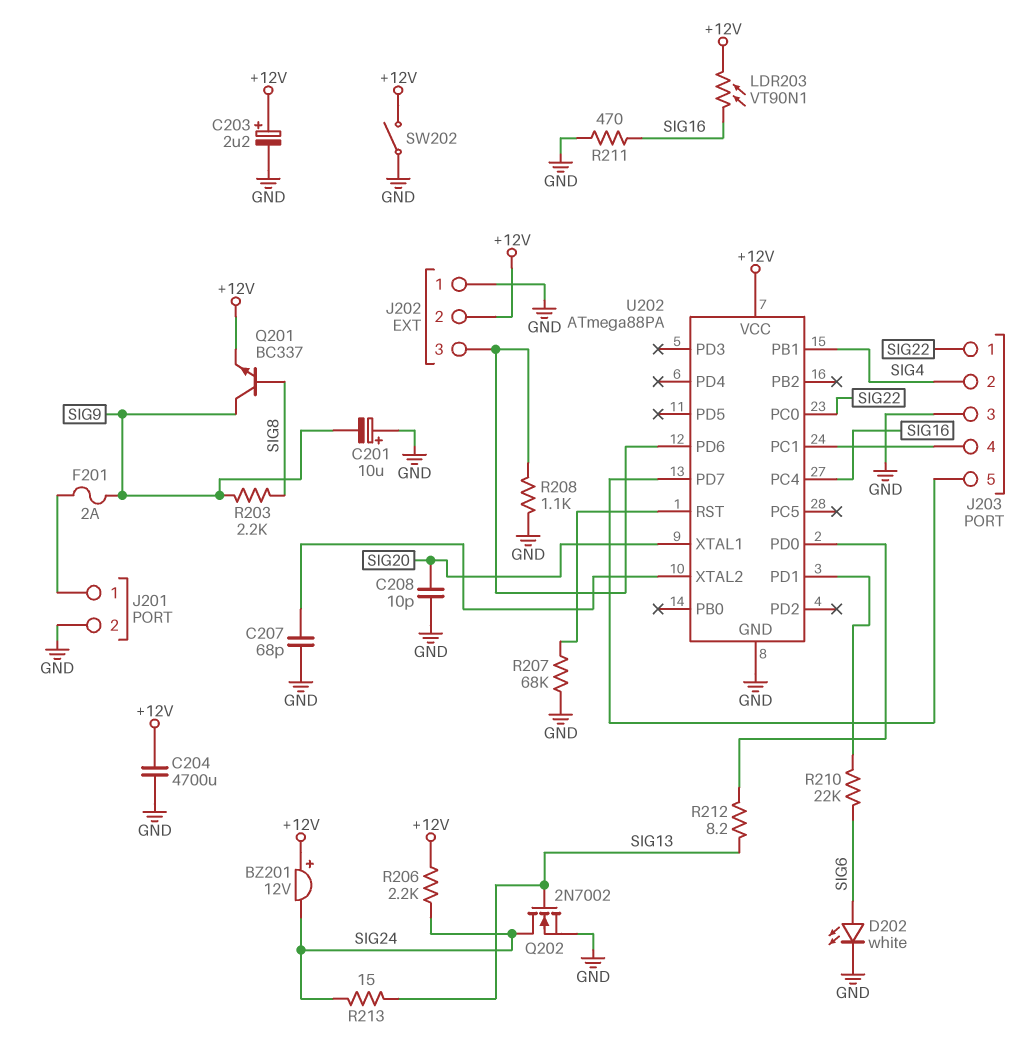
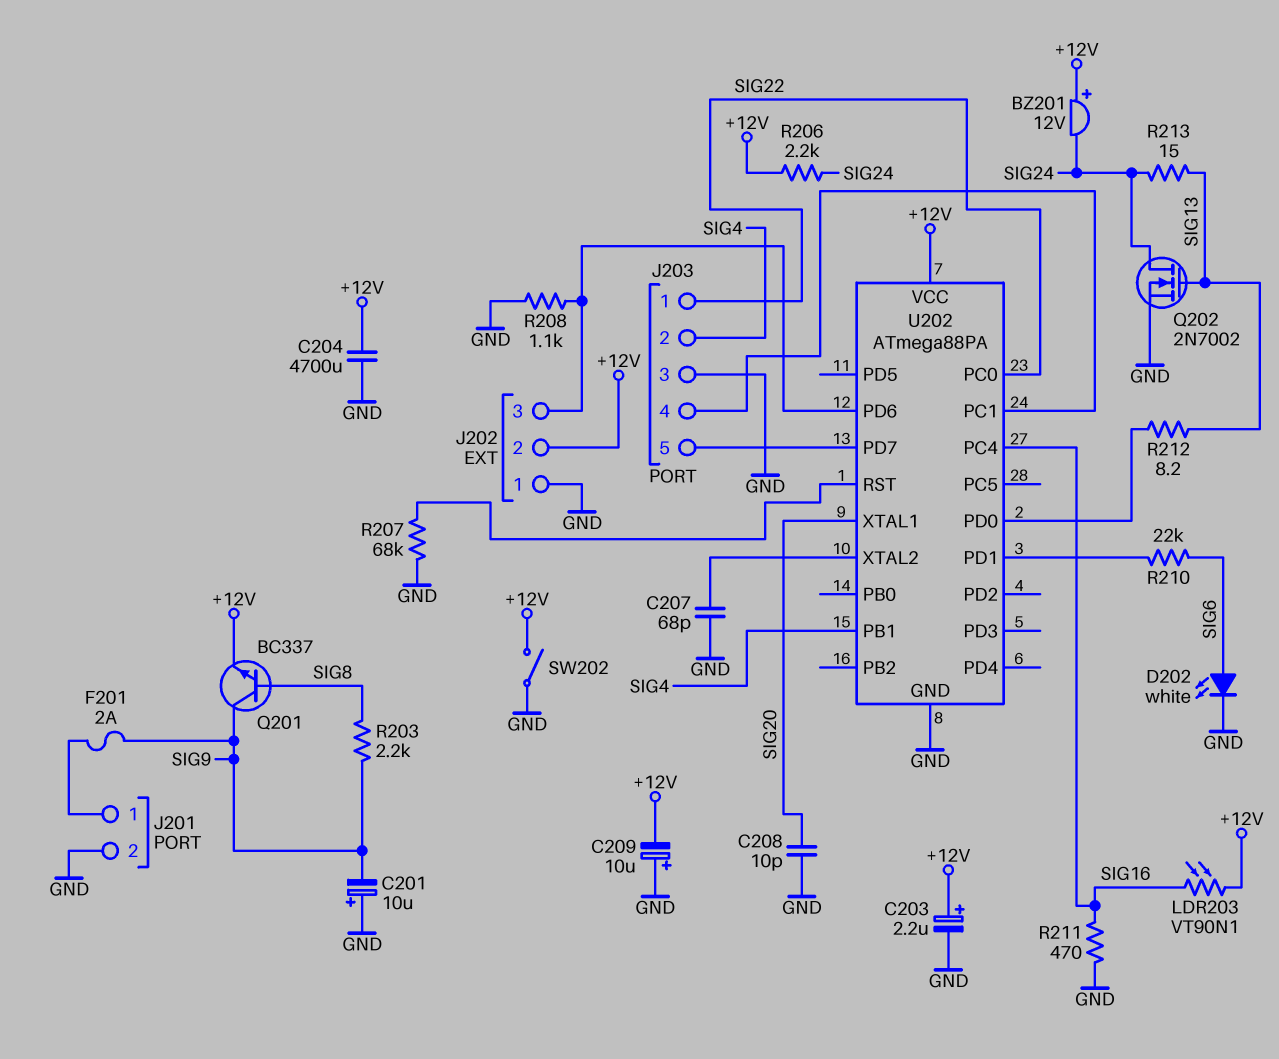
C209: none -> 10uF (plus GND, minus +12V)

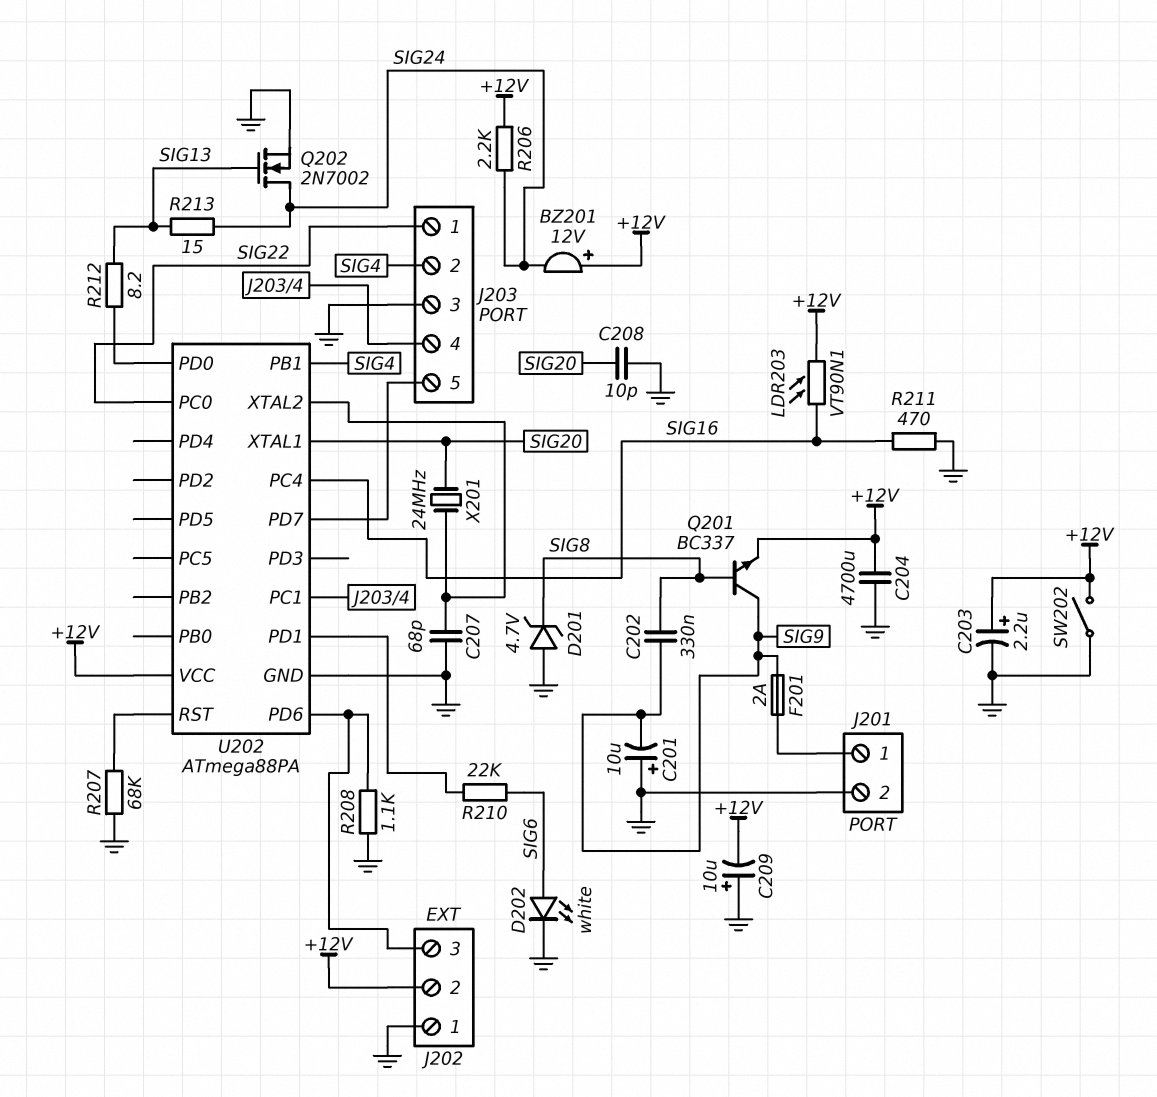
C202: none -> 330nF (SIG8, SIG9)
D201: none -> zener 4.7V (A GND, K SIG8)
R203: 2.2k (SIG8, SIG9) -> none
X201: none -> 24MHz (SIG20, U202/XTAL2)

